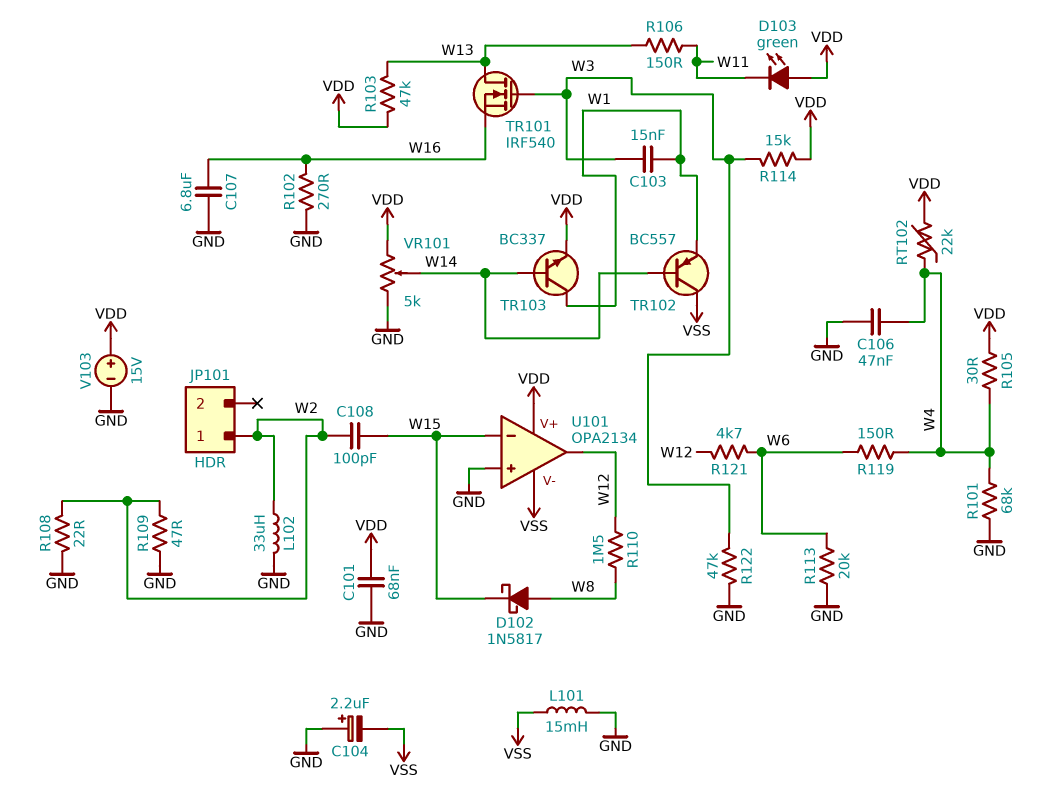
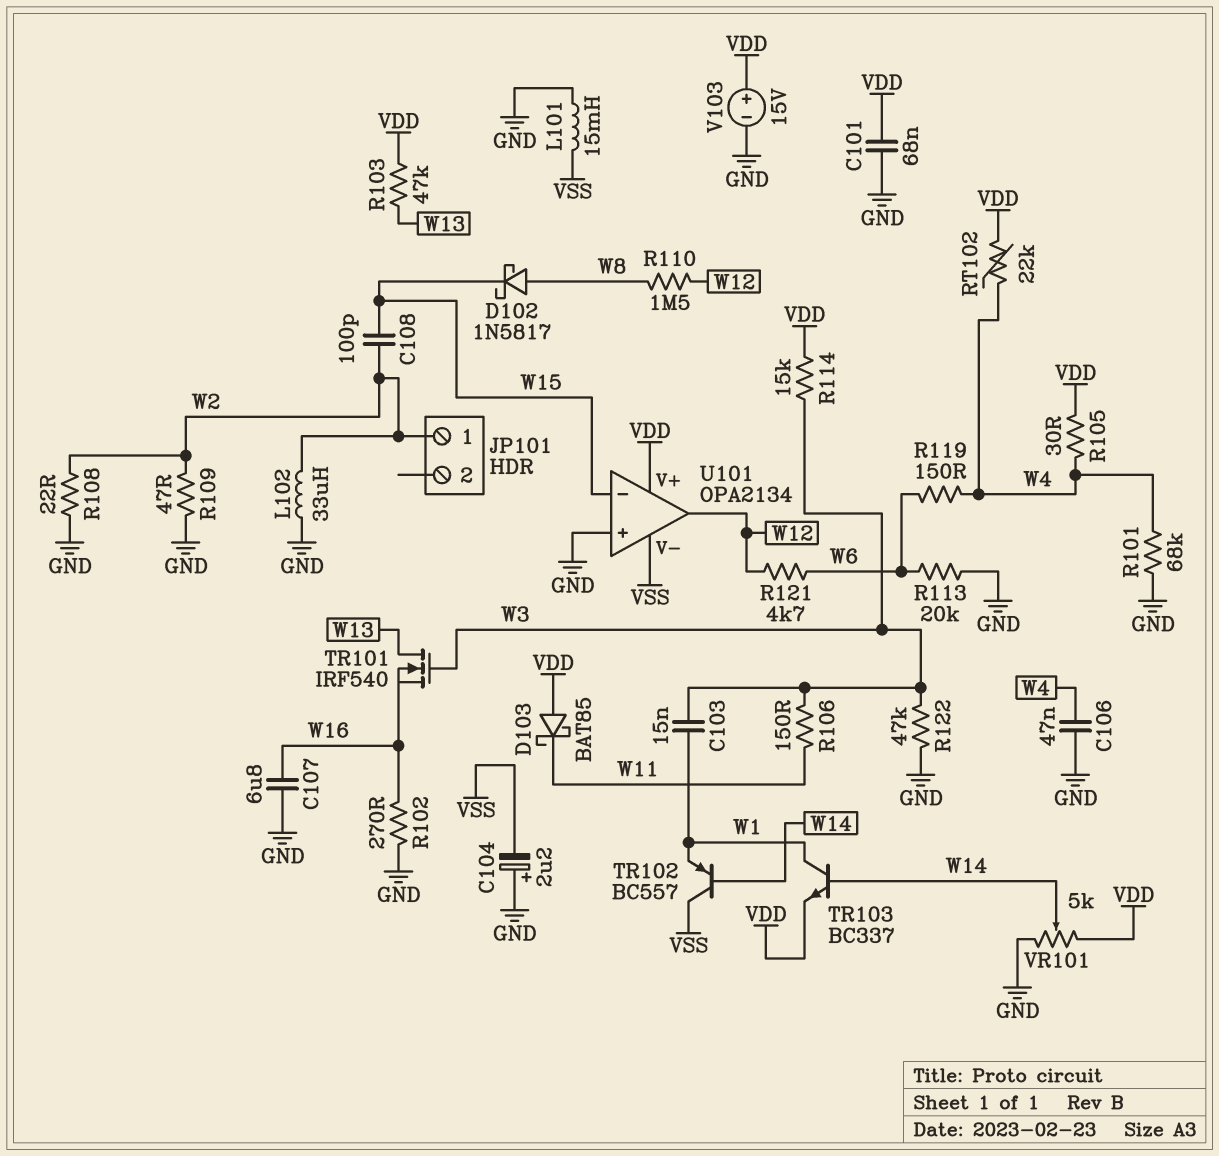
D103: LED green (A VDD, K W11) -> schottky BAT85 (A VDD, K W11)
R106: 150 (W11, W13) -> 150 (W3, W11)

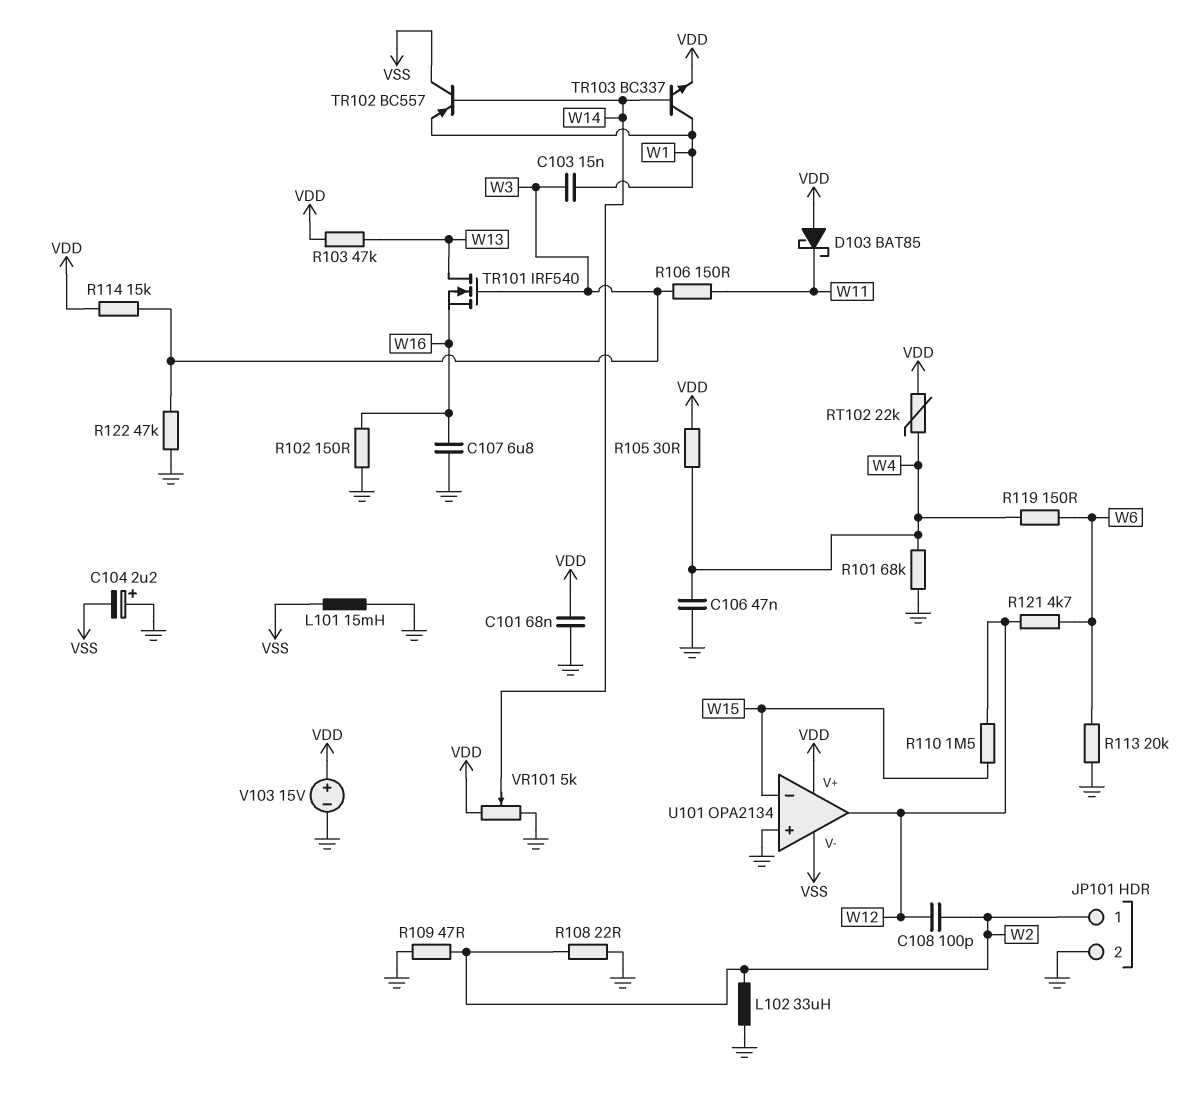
C108: 100pF (W2, W15) -> 100pF (W2, W12)
D102: schottky 1N5817 (A W8, K W15) -> none
JP101 pin 2: none -> GND
R102: 270 (GND, W16) -> 150 (GND, W16)
R110: 1.5M (W8, W12) -> 1.5M (W12, W15)

